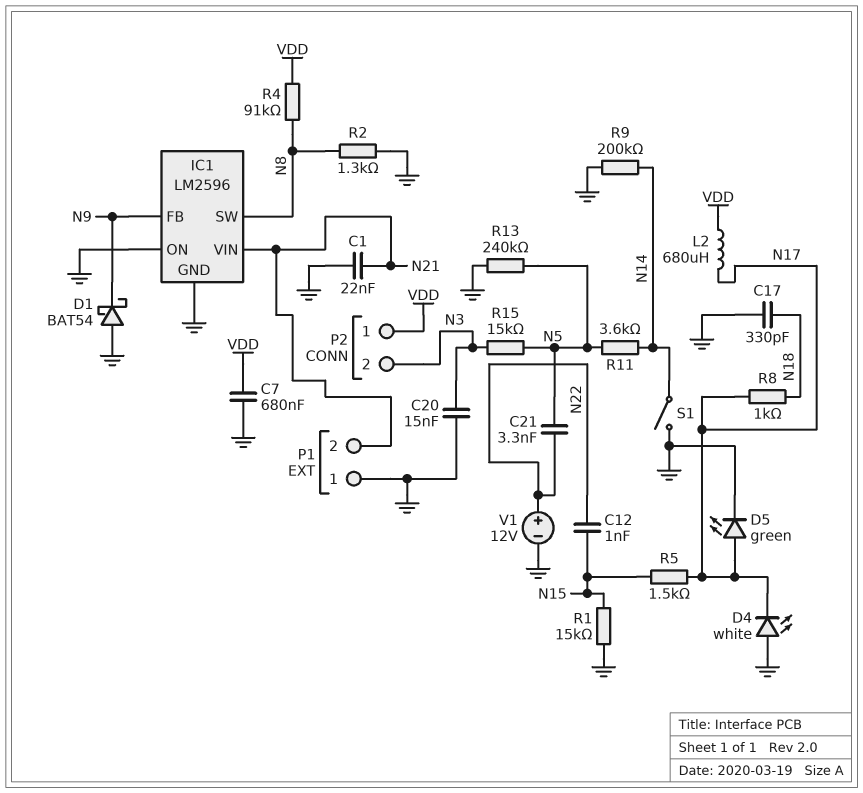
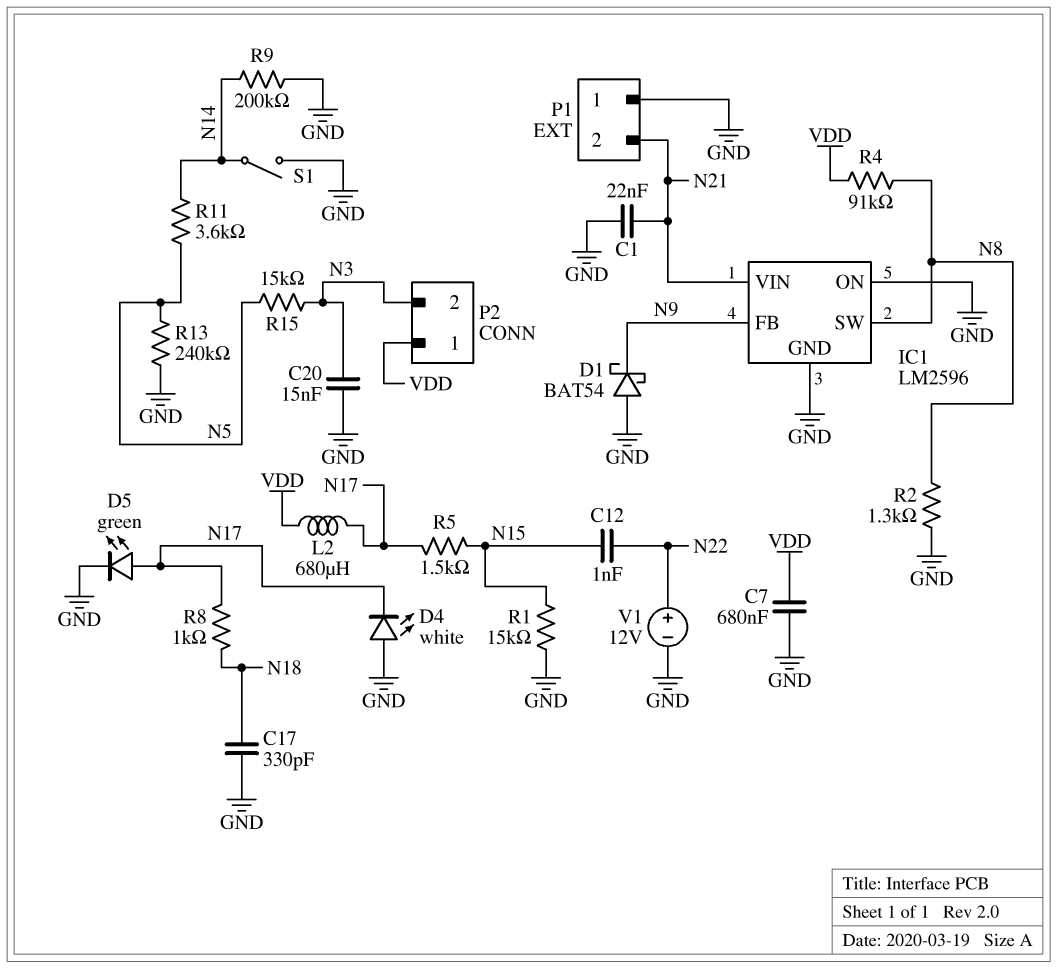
C21: 3.3nF (N5, N22) -> none

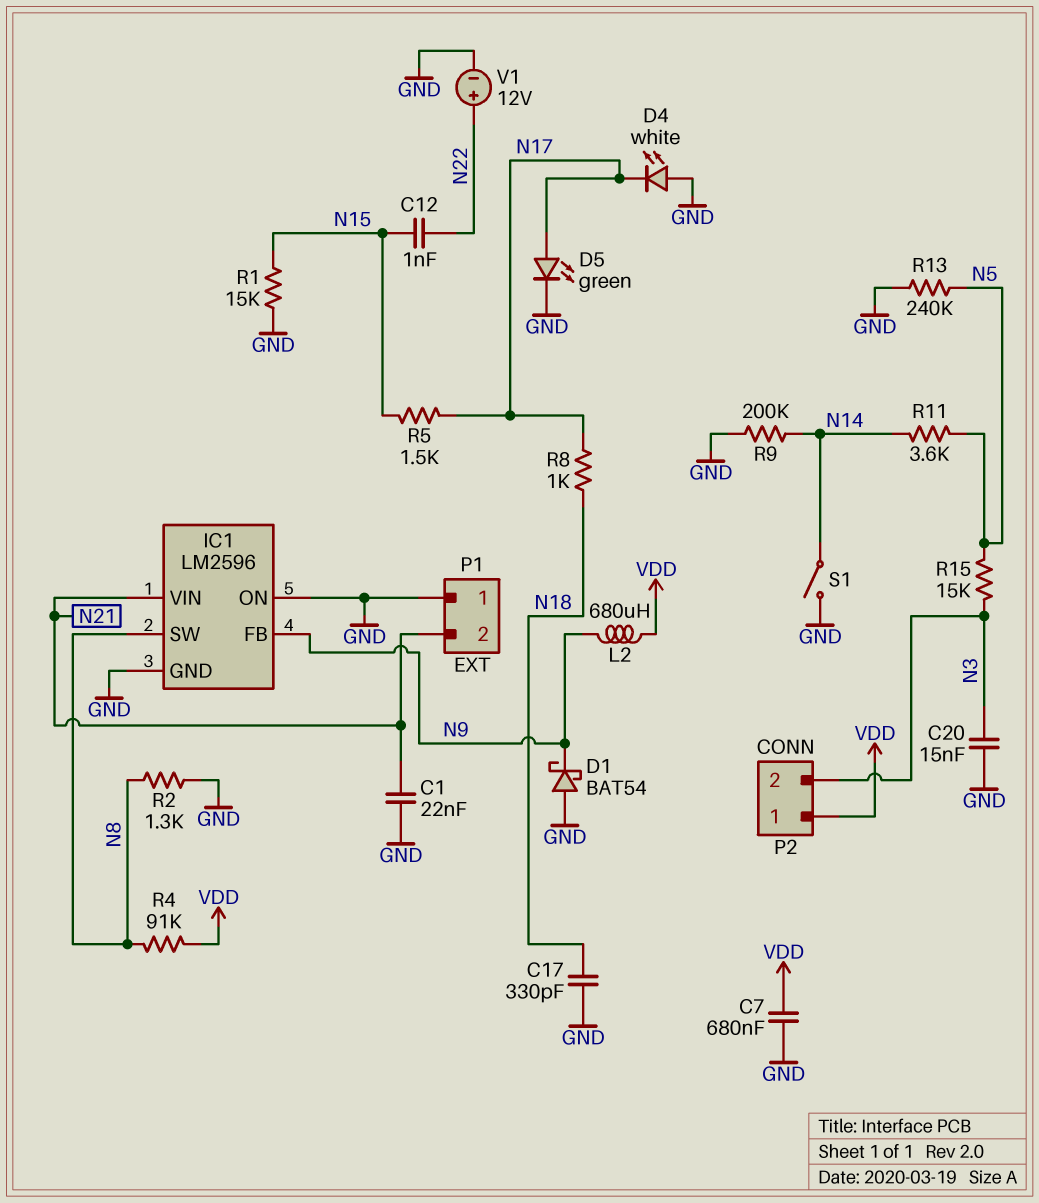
L2: 680uH (N17, VDD) -> 680uH (N9, VDD)

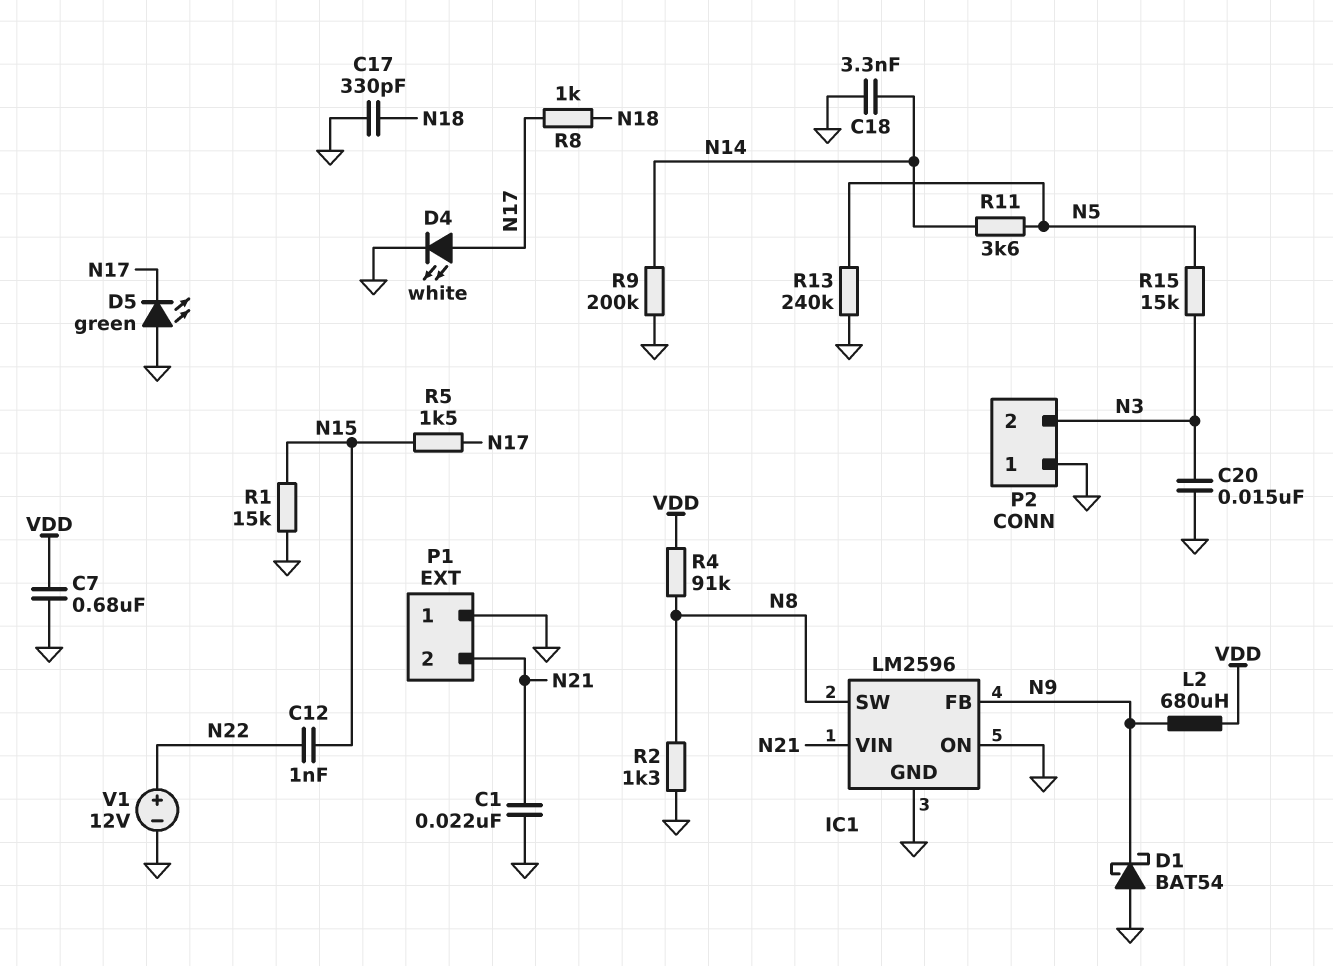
C18: none -> 3.3nF (GND, N14)
D4: LED white (A GND, K N17) -> LED white (A N17, K GND)
D5: LED green (A N17, K GND) -> LED green (A GND, K N17)
P2 pin 1: VDD -> GND
S1: switch (GND, N14) -> none

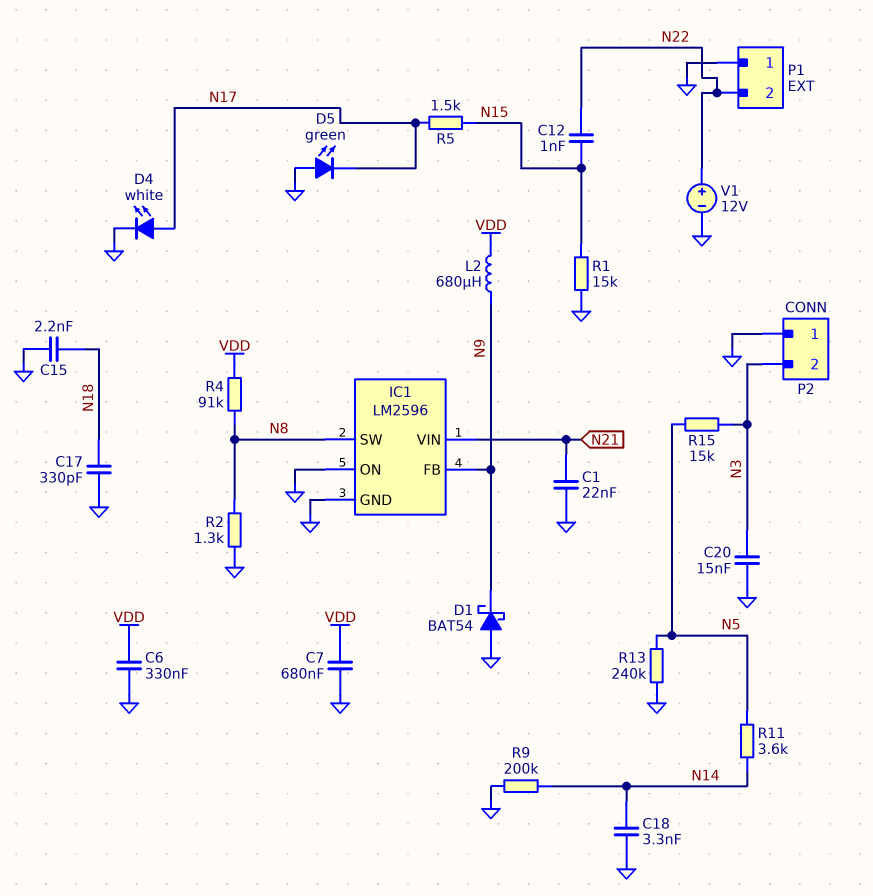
C6: none -> 330nF (GND, VDD)
C15: none -> 2.2nF (GND, N18)
P1 pin 2: N21 -> N22
R8: 1k (N17, N18) -> none

